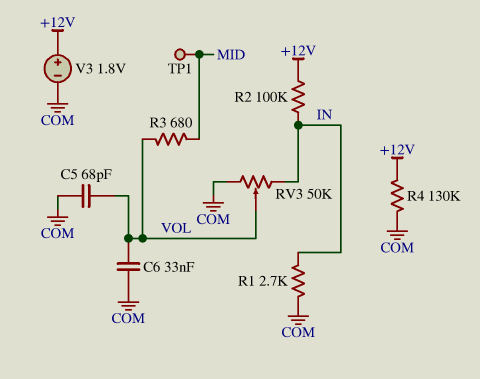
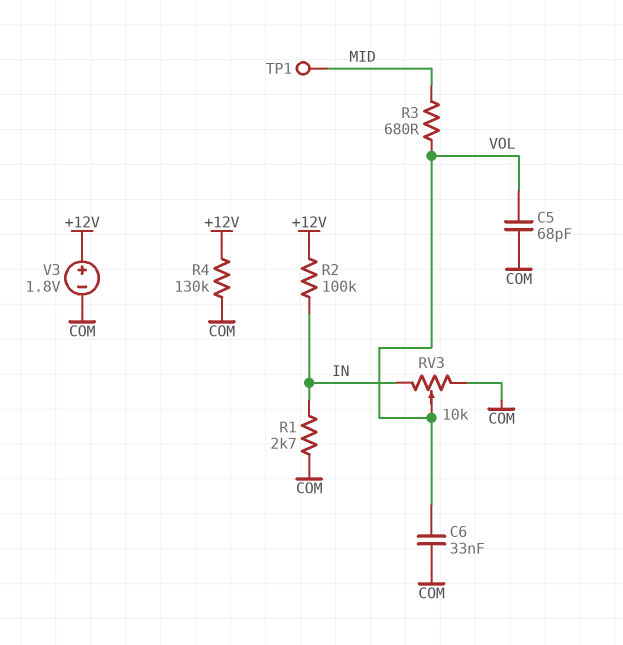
RV3: 50k (COM, IN, wiper VOL) -> 10k (COM, IN, wiper VOL)

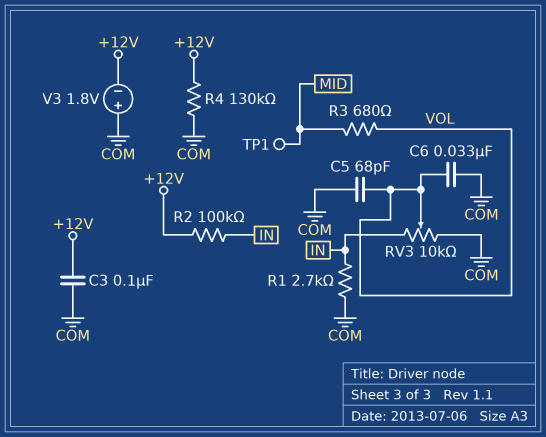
C3: none -> 100nF (+12V, COM)
V3: 1.8V (plus +12V, minus COM) -> 1.8V (plus COM, minus +12V)

